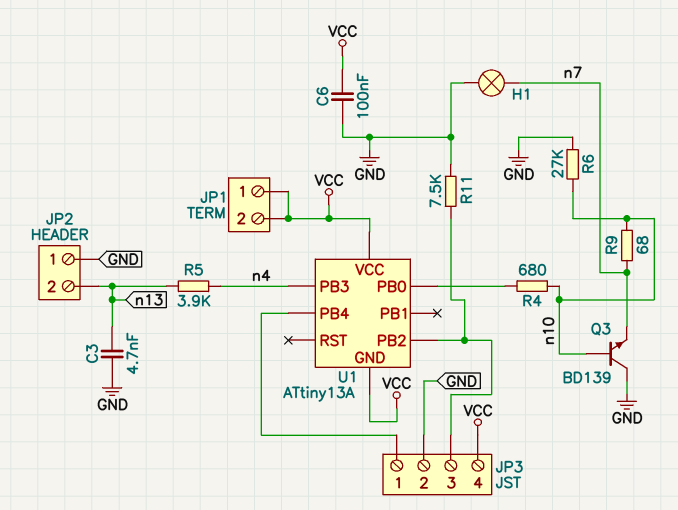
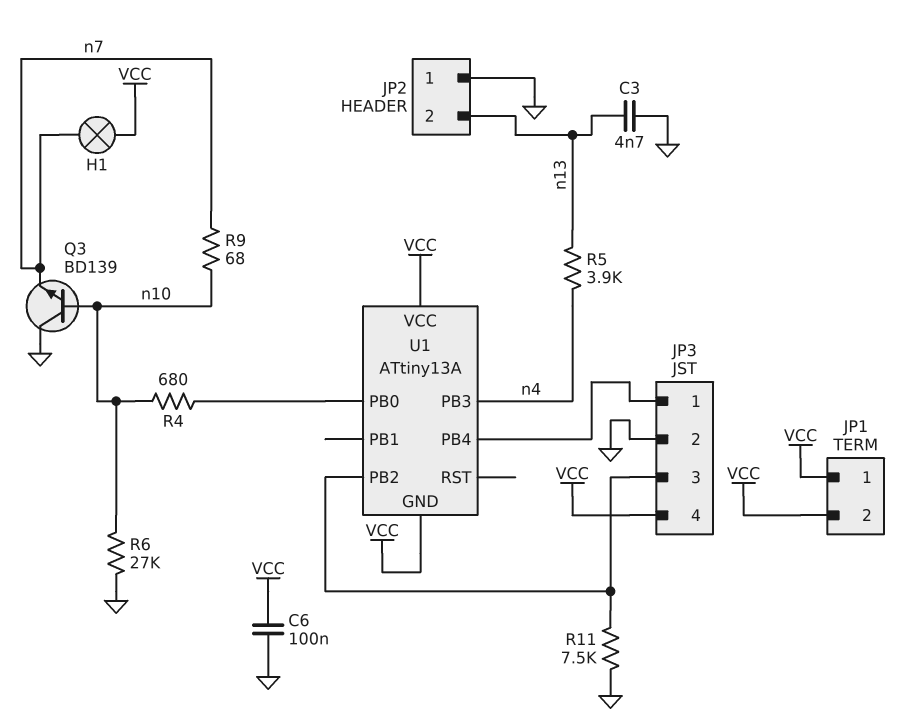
H1: lamp (GND, n7) -> lamp (VCC, n7)

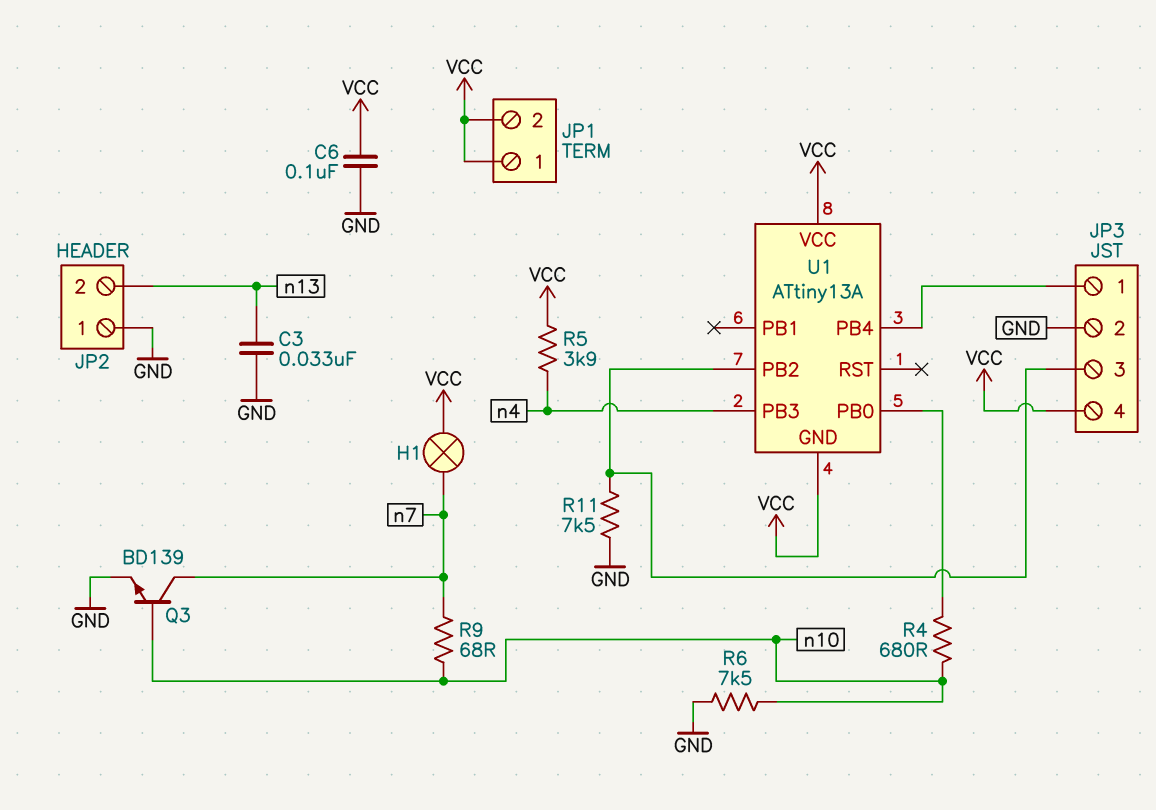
C3: 4.7nF (GND, n13) -> 33nF (GND, n13)
Q3: NPN BD139 (B n10, C GND, E n7) -> NPN BD139 (B n10, C n7, E GND)
R5: 3.9k (n4, n13) -> 3.9k (VCC, n4)
R6: 27k (GND, n10) -> 7.5k (GND, n10)

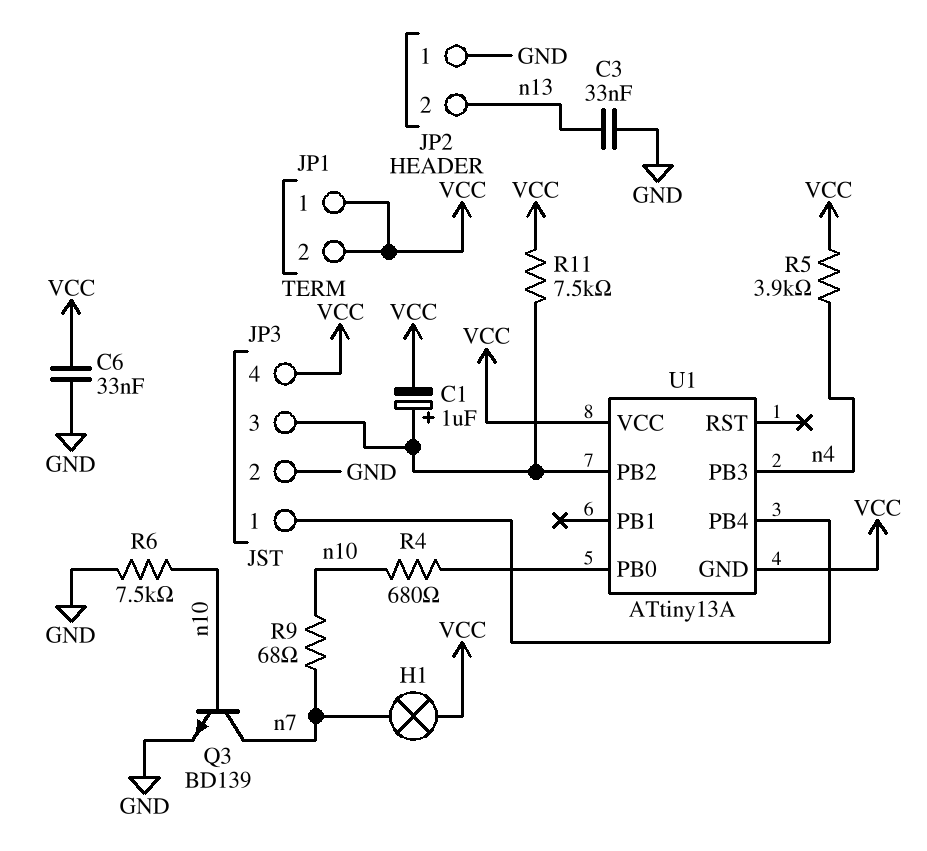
C1: none -> 1uF (plus JP3/3, minus VCC)
C6: 100nF (GND, VCC) -> 33nF (GND, VCC)
R11: 7.5k (GND, JP3/3) -> 7.5k (JP3/3, VCC)

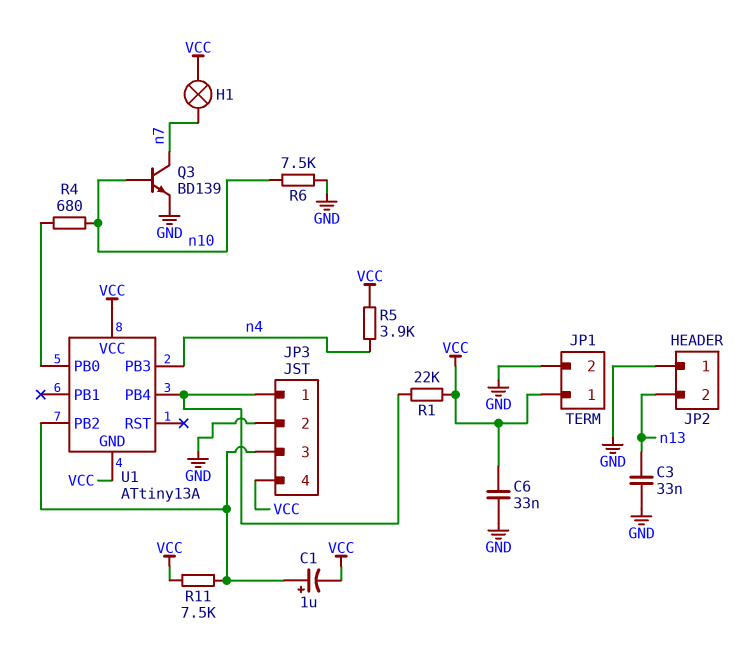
JP1 pin 2: VCC -> GND
R1: none -> 22k (JP3/1, VCC)
R9: 68 (n7, n10) -> none

